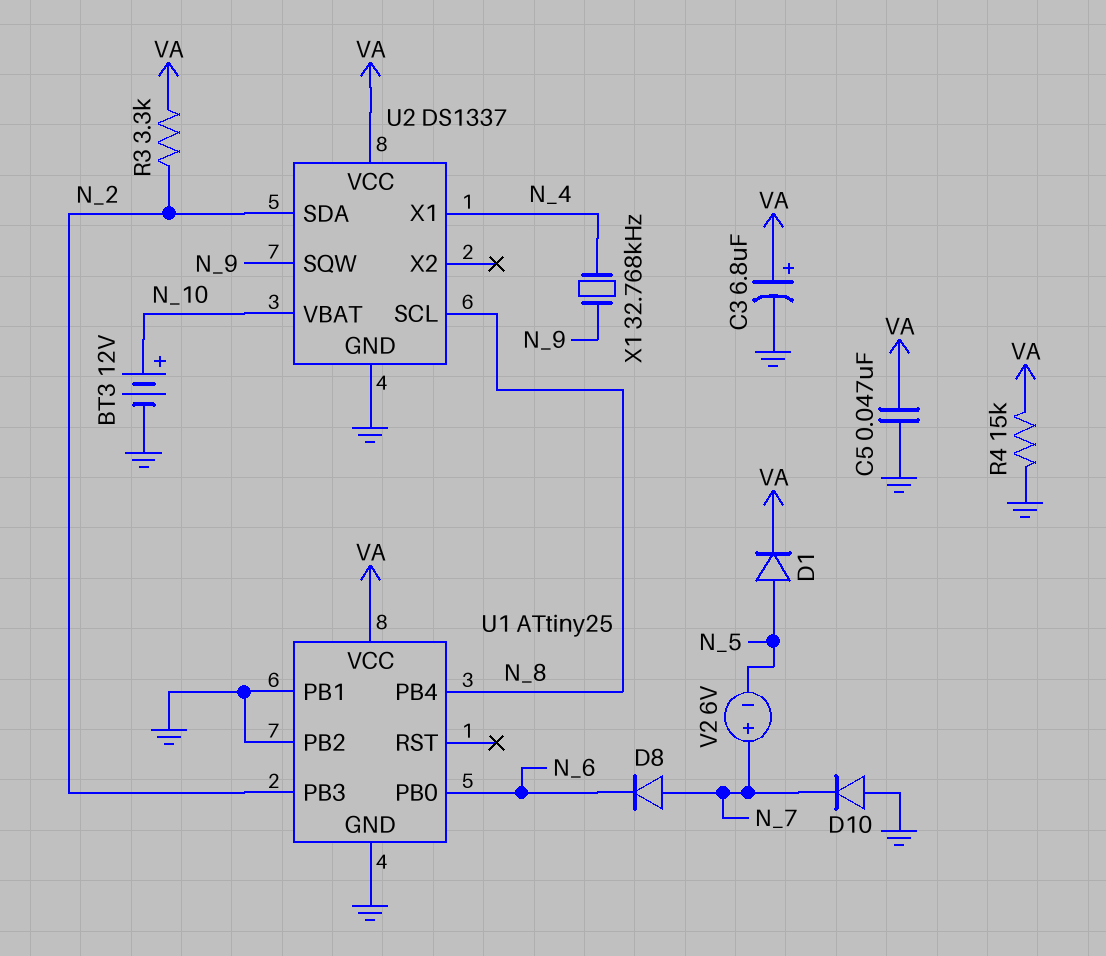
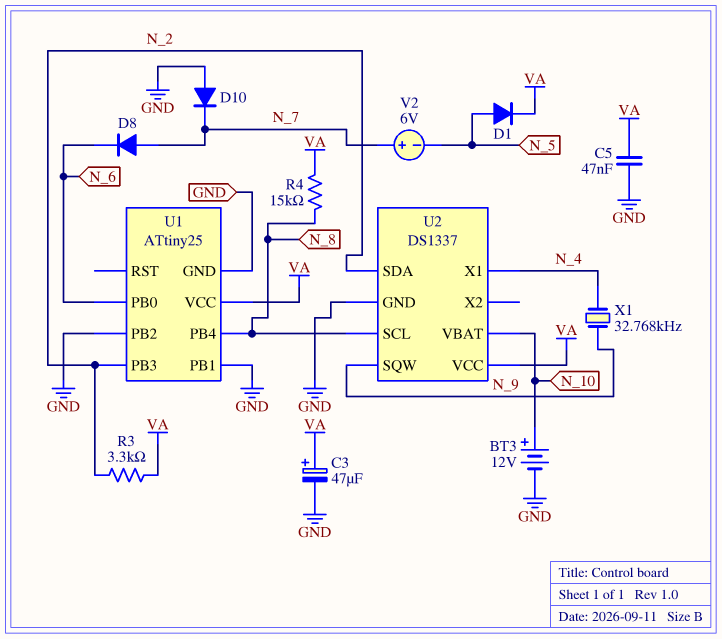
C3: 6.8uF (plus VA, minus GND) -> 47uF (plus VA, minus GND)
R4: 15k (GND, VA) -> 15k (N_8, VA)

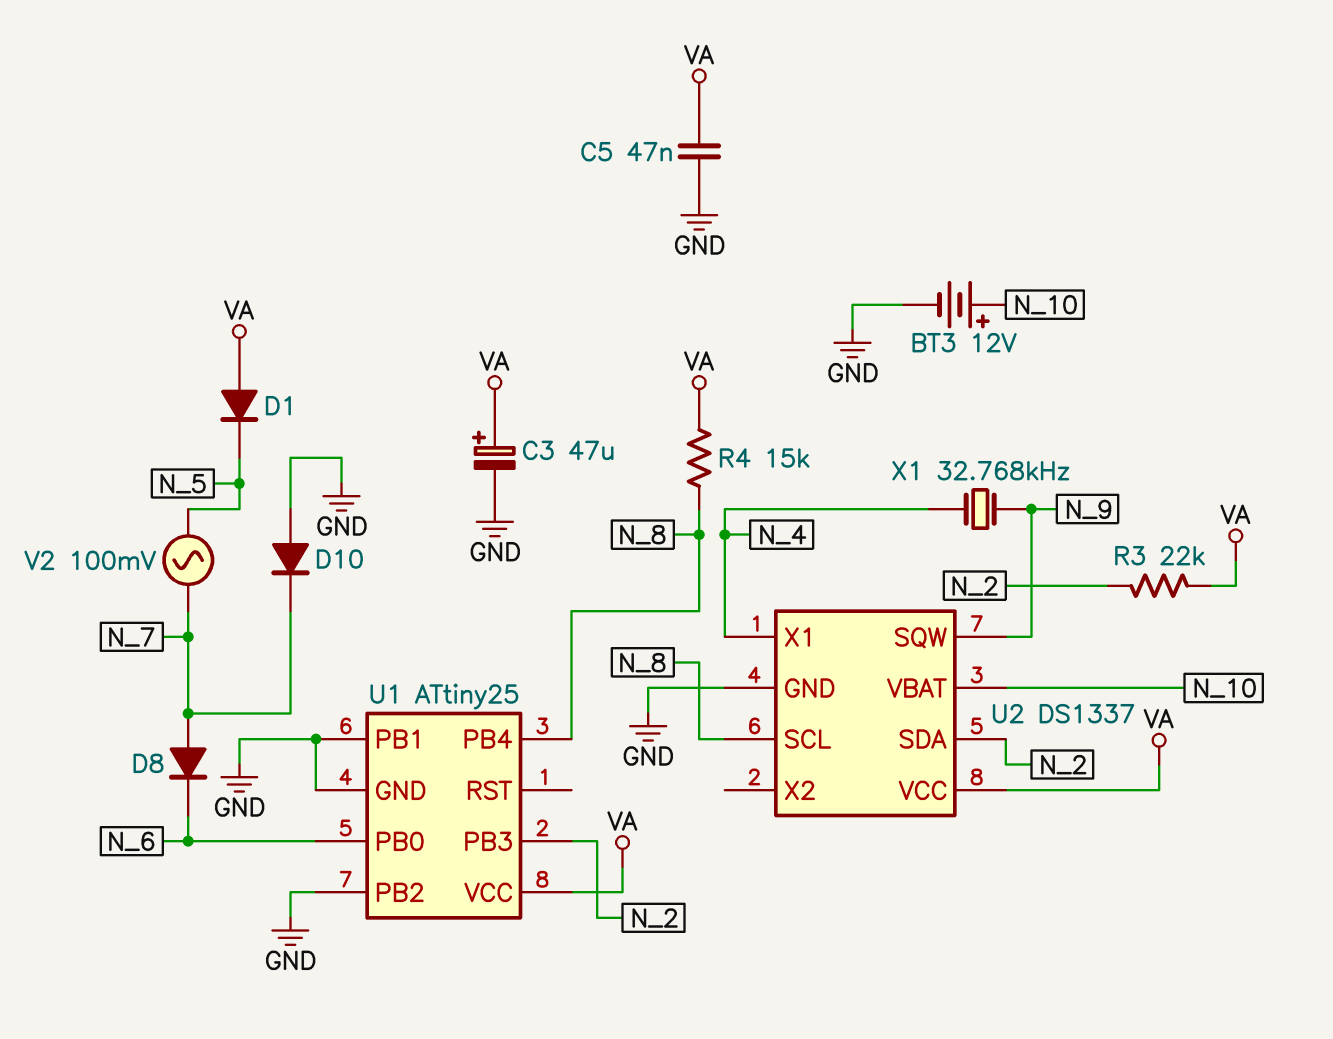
D1: diode (A N_5, K VA) -> diode (A VA, K N_5)
R3: 3.3k (N_2, VA) -> 22k (N_2, VA)
V2: 6V (plus N_7, minus N_5) -> AC 100mV (N_5, N_7)

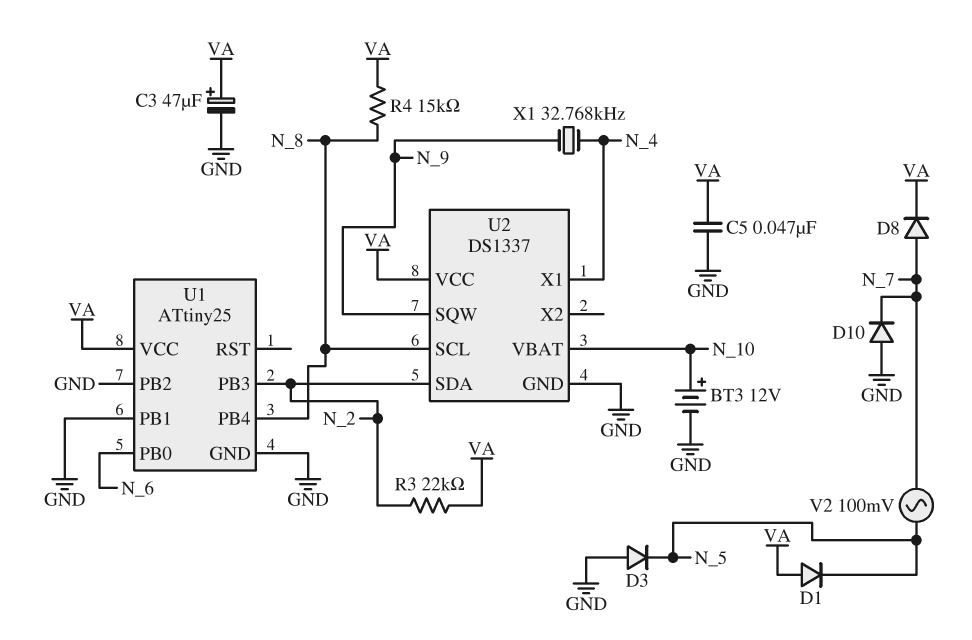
D3: none -> diode (A GND, K N_5)
D8: diode (A N_7, K N_6) -> diode (A N_7, K VA)

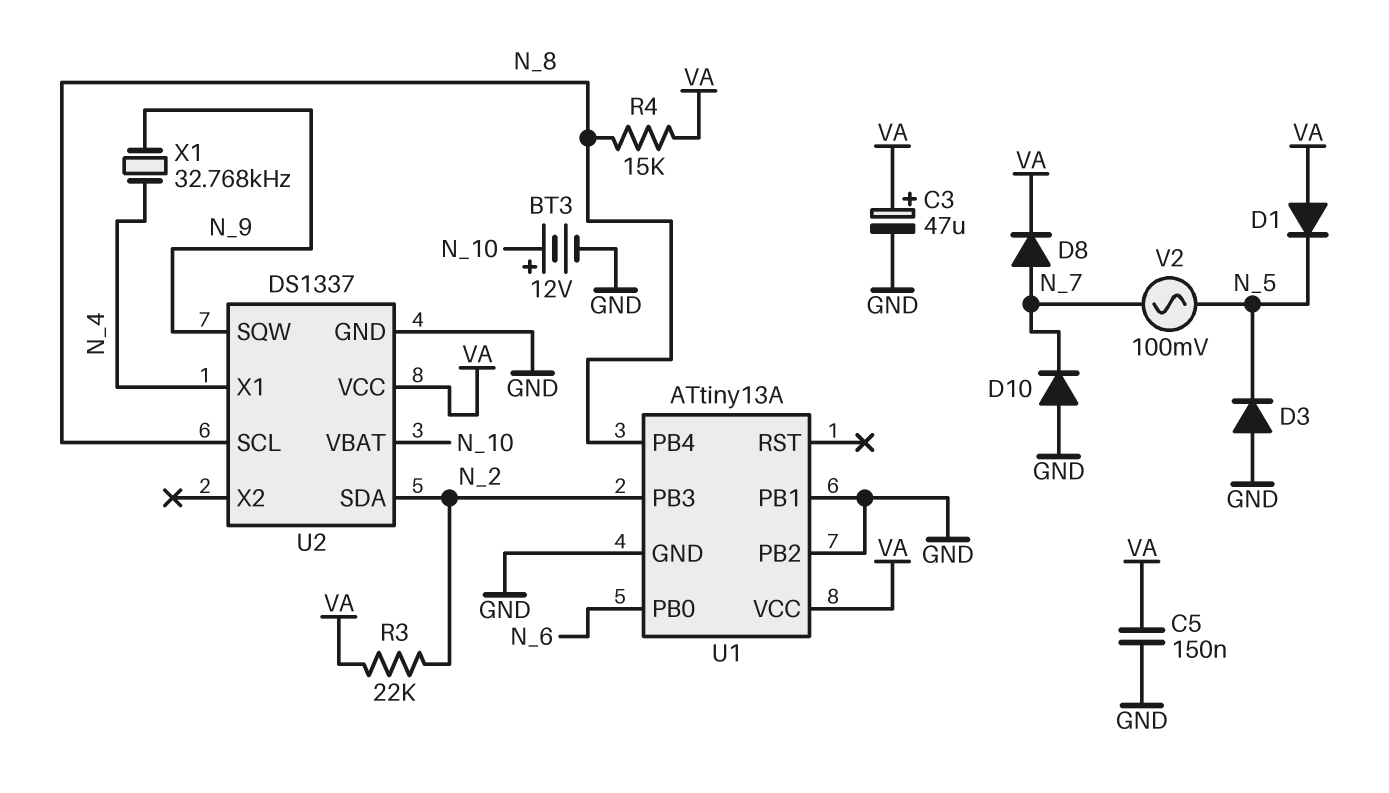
C5: 47nF (GND, VA) -> 150nF (GND, VA)
U1: ATtiny25 -> ATtiny13A

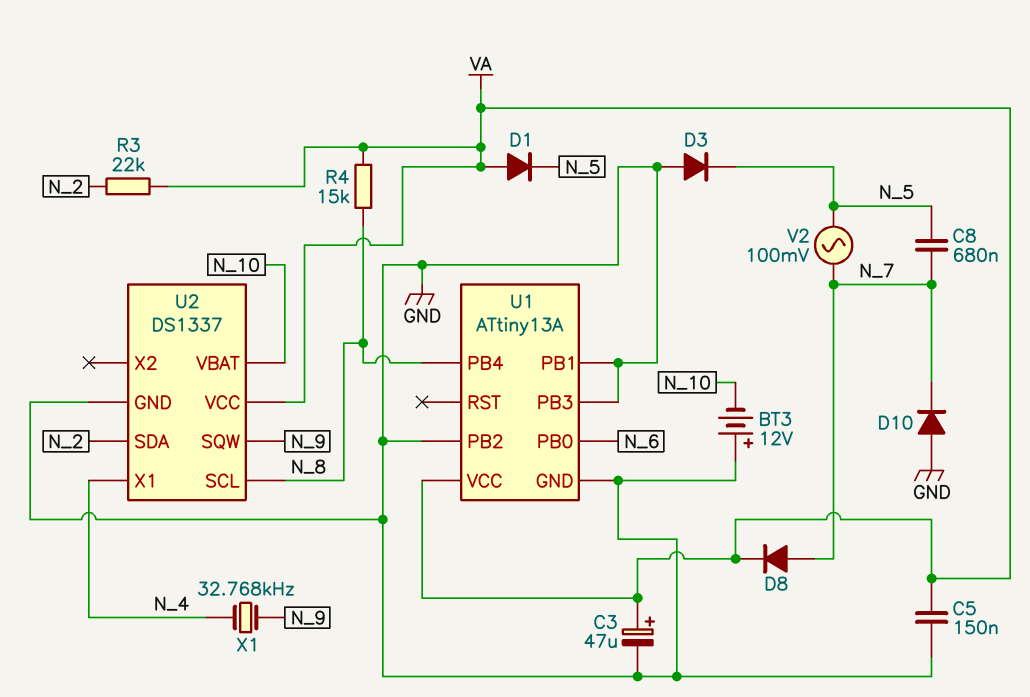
BT3: 12V (plus N_10, minus GND) -> 12V (plus GND, minus N_10)
C8: none -> 680nF (N_5, N_7)
U1 pin PB3: N_2 -> GND

